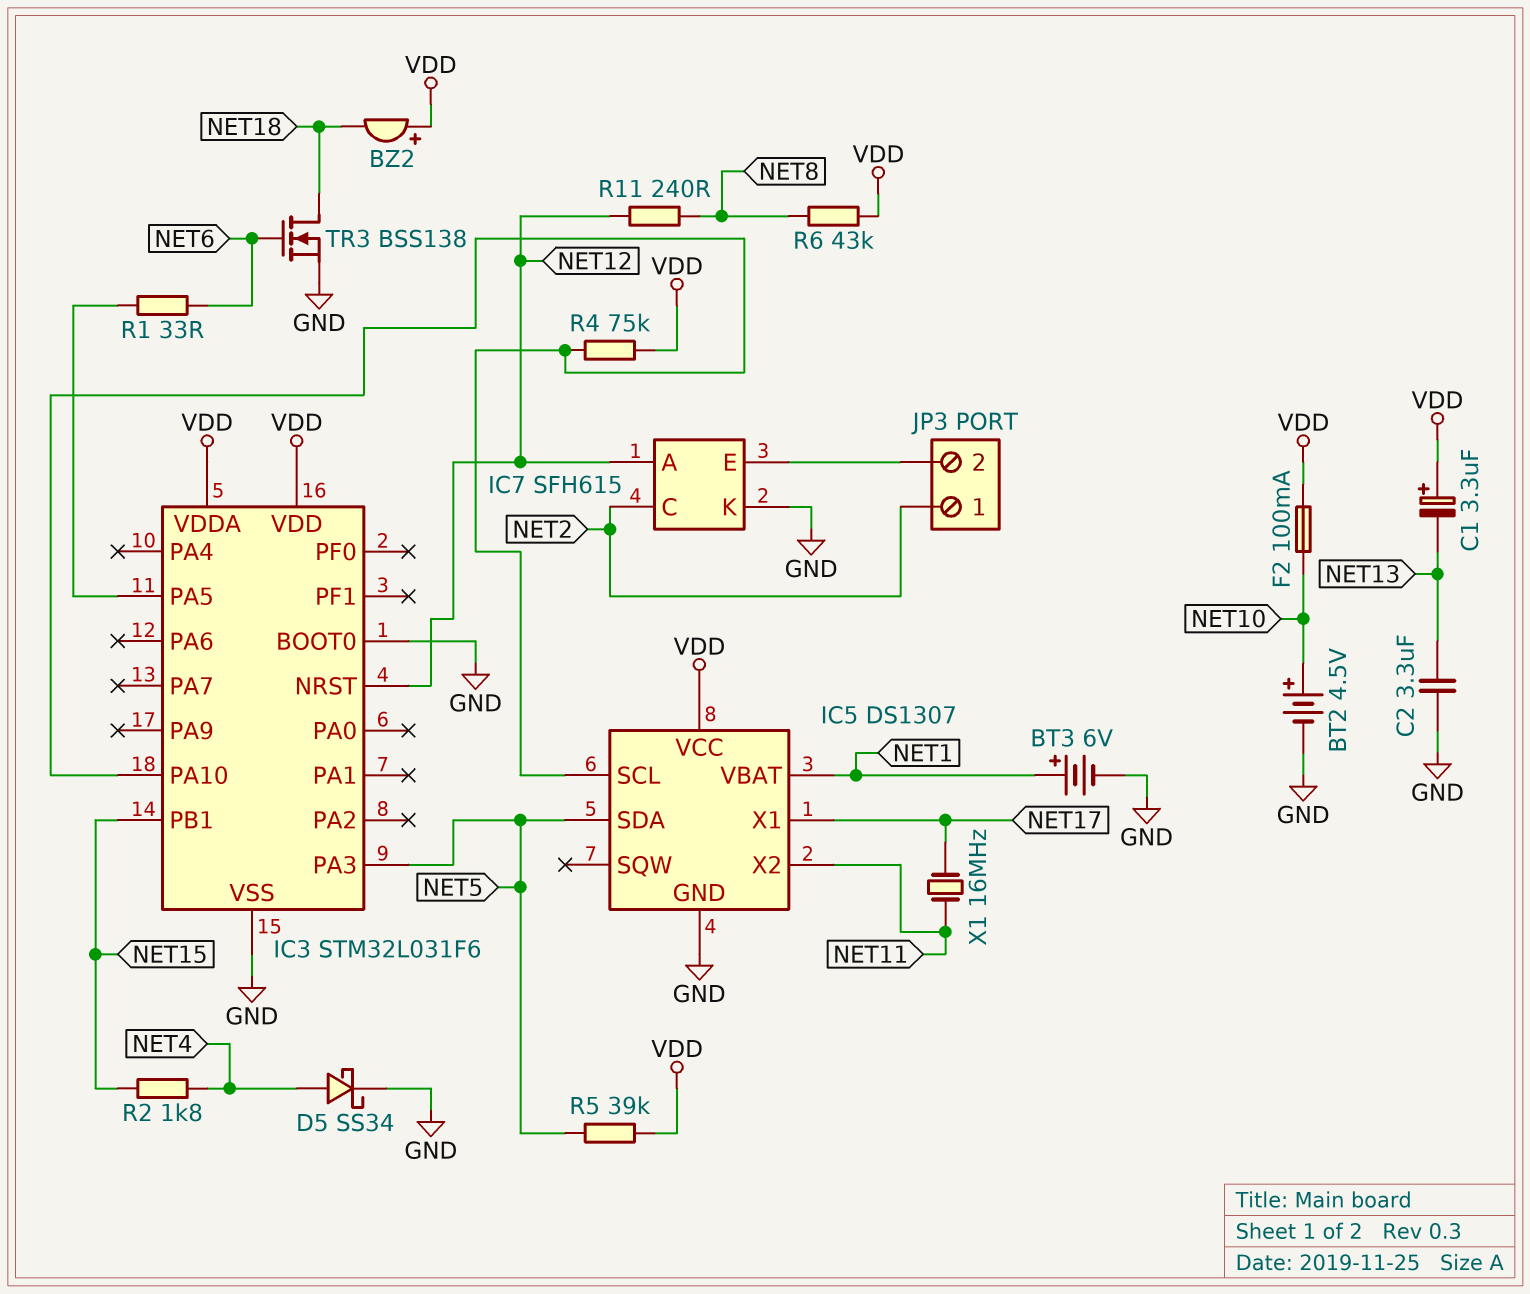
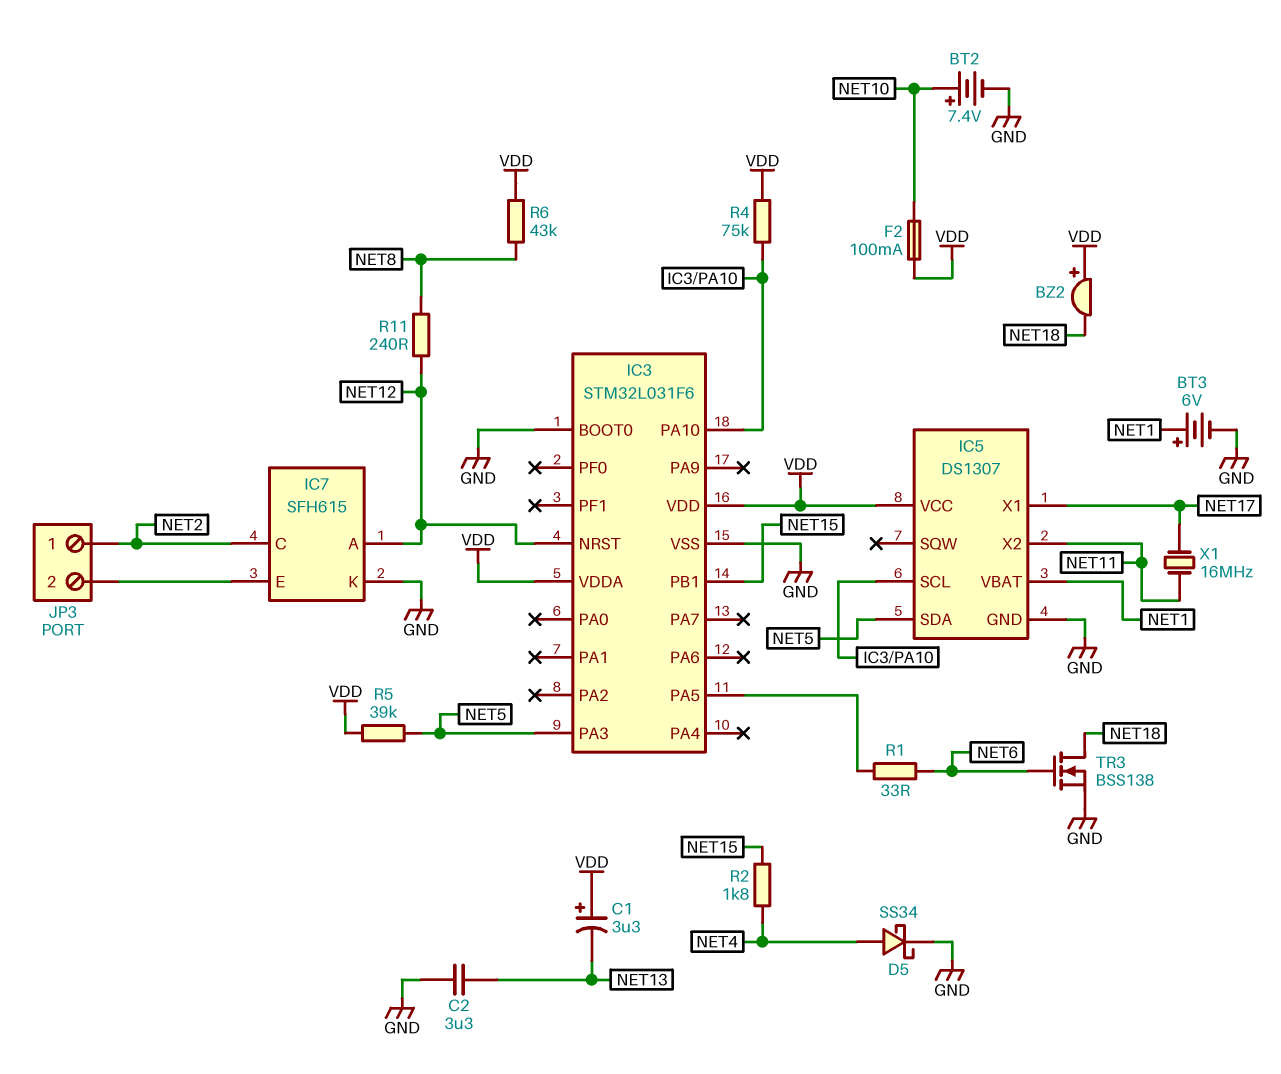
BT2: 4.5V (plus NET10, minus GND) -> 7.4V (plus NET10, minus GND)

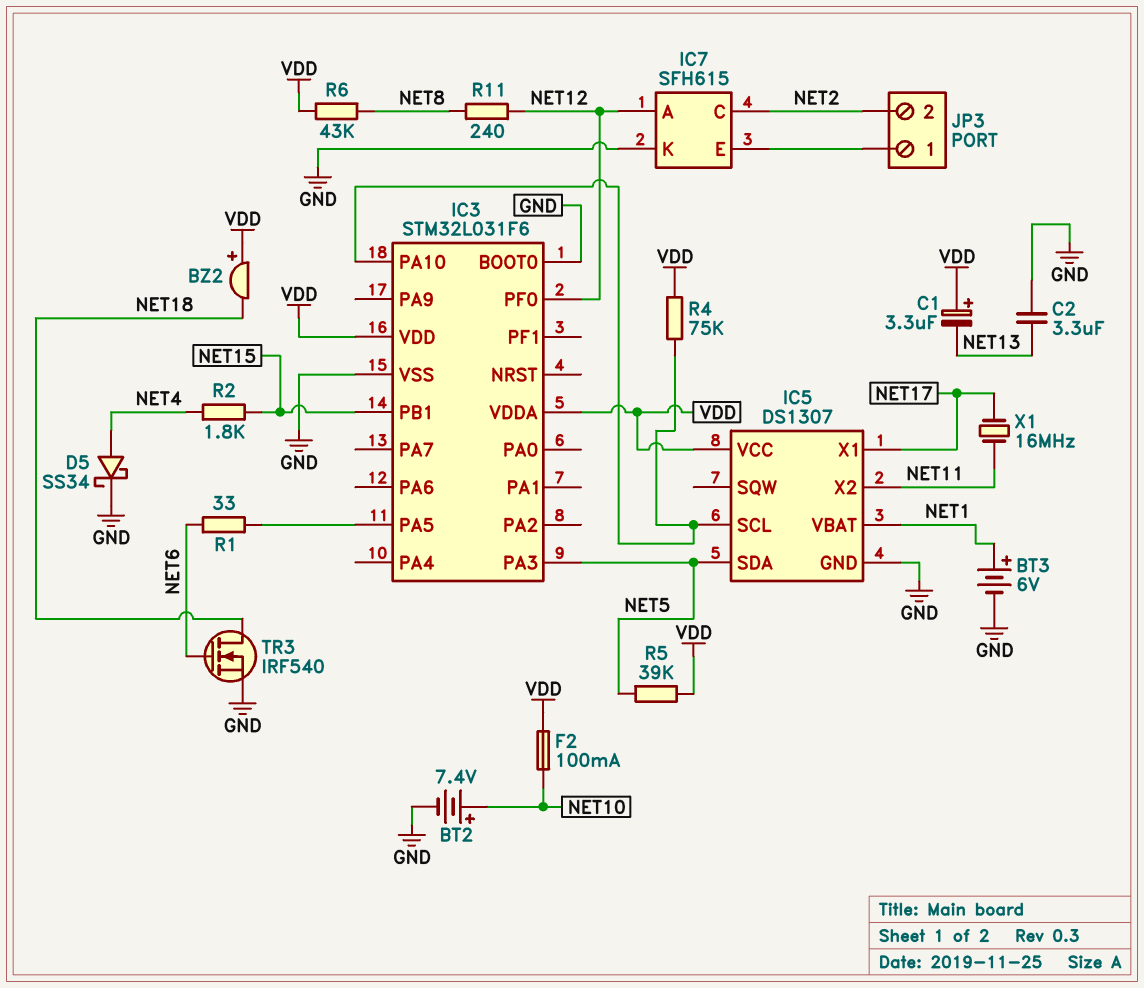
IC3 pin NRST: NET12 -> none
IC3 pin PF0: none -> NET12
JP3 pin 1: NET2 -> IC7/E
JP3 pin 2: IC7/E -> NET2
TR3: NMOS BSS138 (G NET6, D NET18, S GND) -> NMOS IRF540 (G NET6, D NET18, S GND)

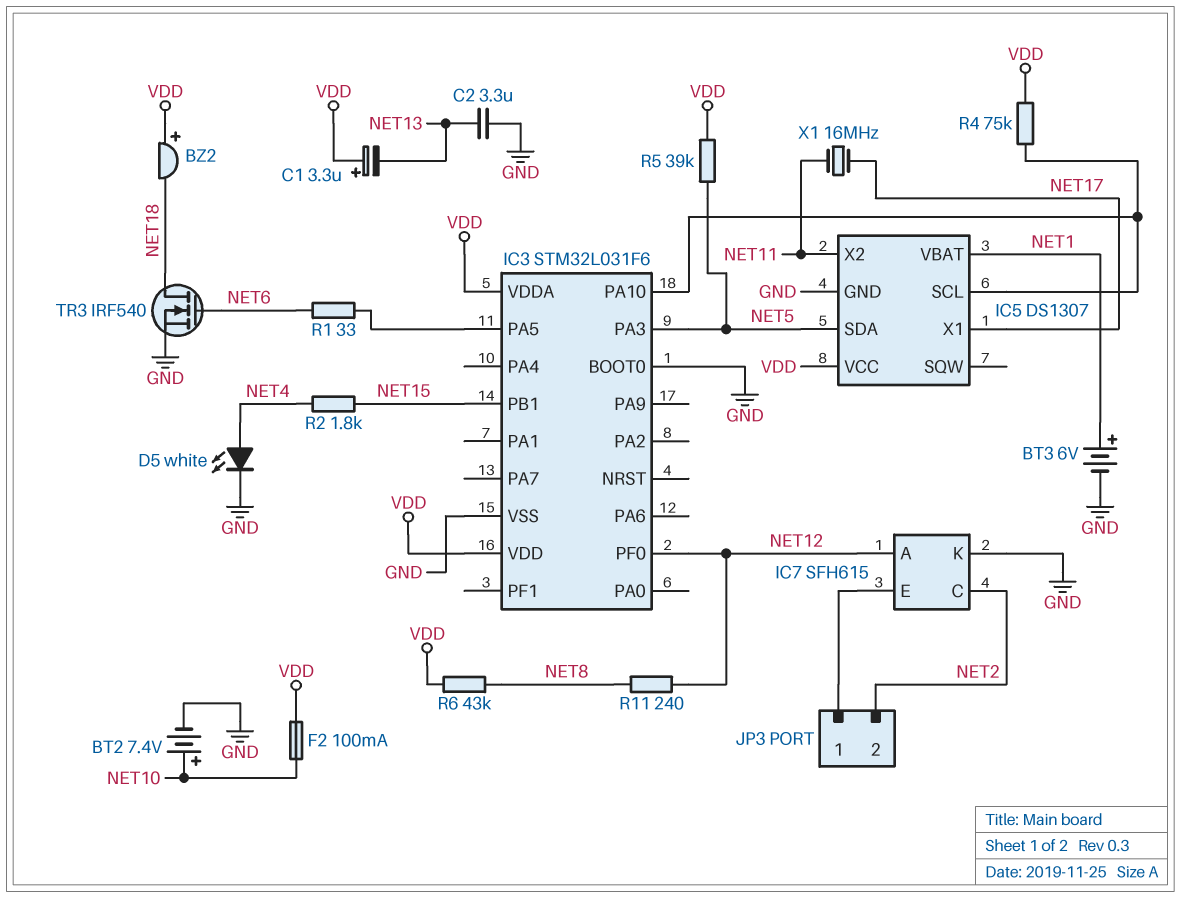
D5: schottky SS34 (A NET4, K GND) -> LED white (A NET4, K GND)

